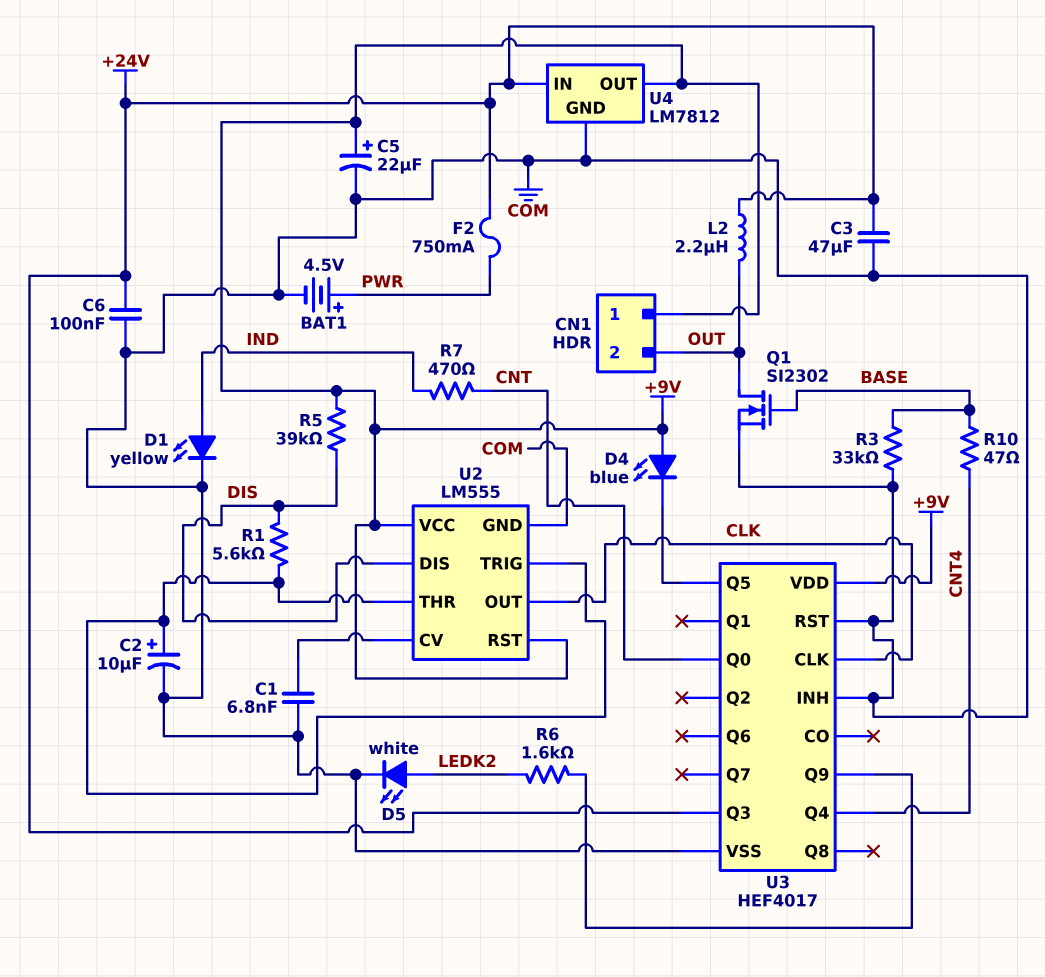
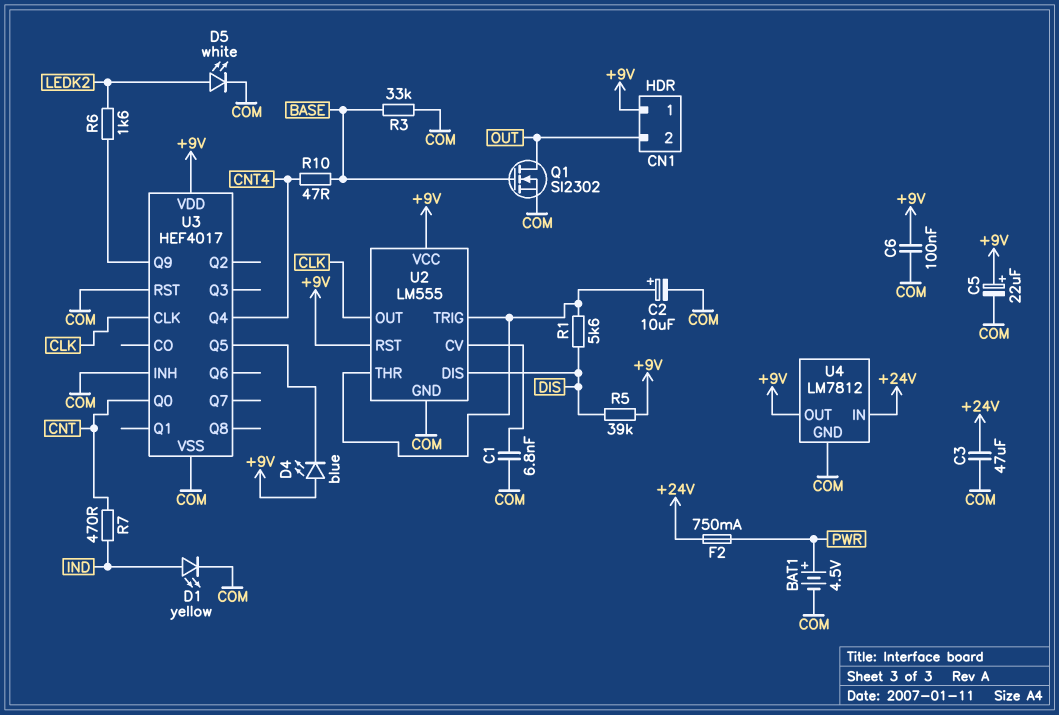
C6: 100nF (+24V, COM) -> 100nF (+9V, COM)
L2: 2.2uH (+24V, OUT) -> none
U3 pin Q3: +24V -> none

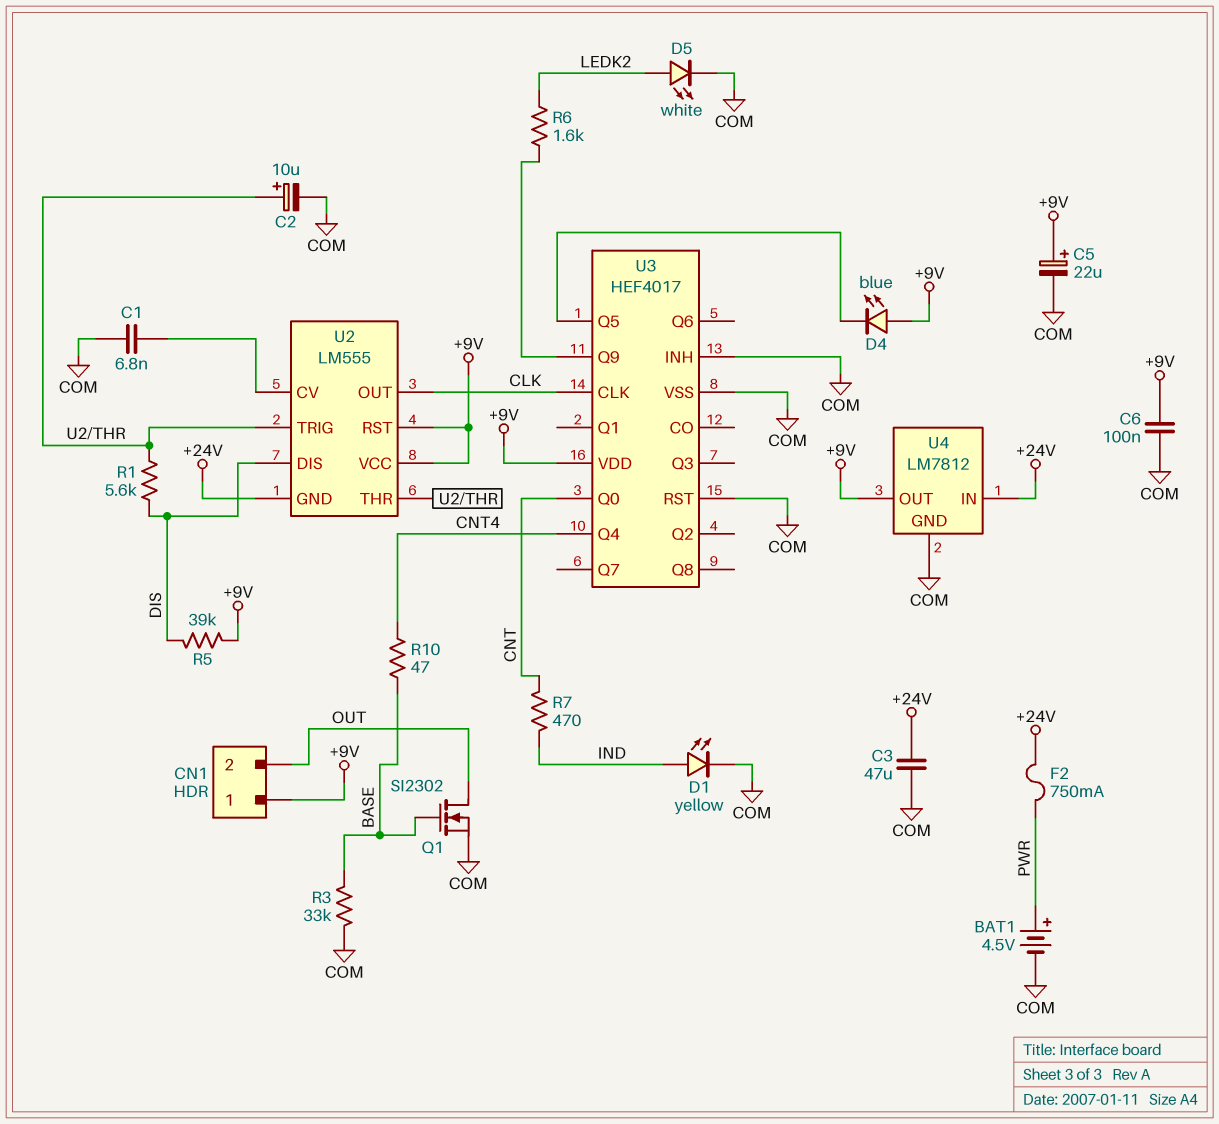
U2 pin GND: COM -> +24V

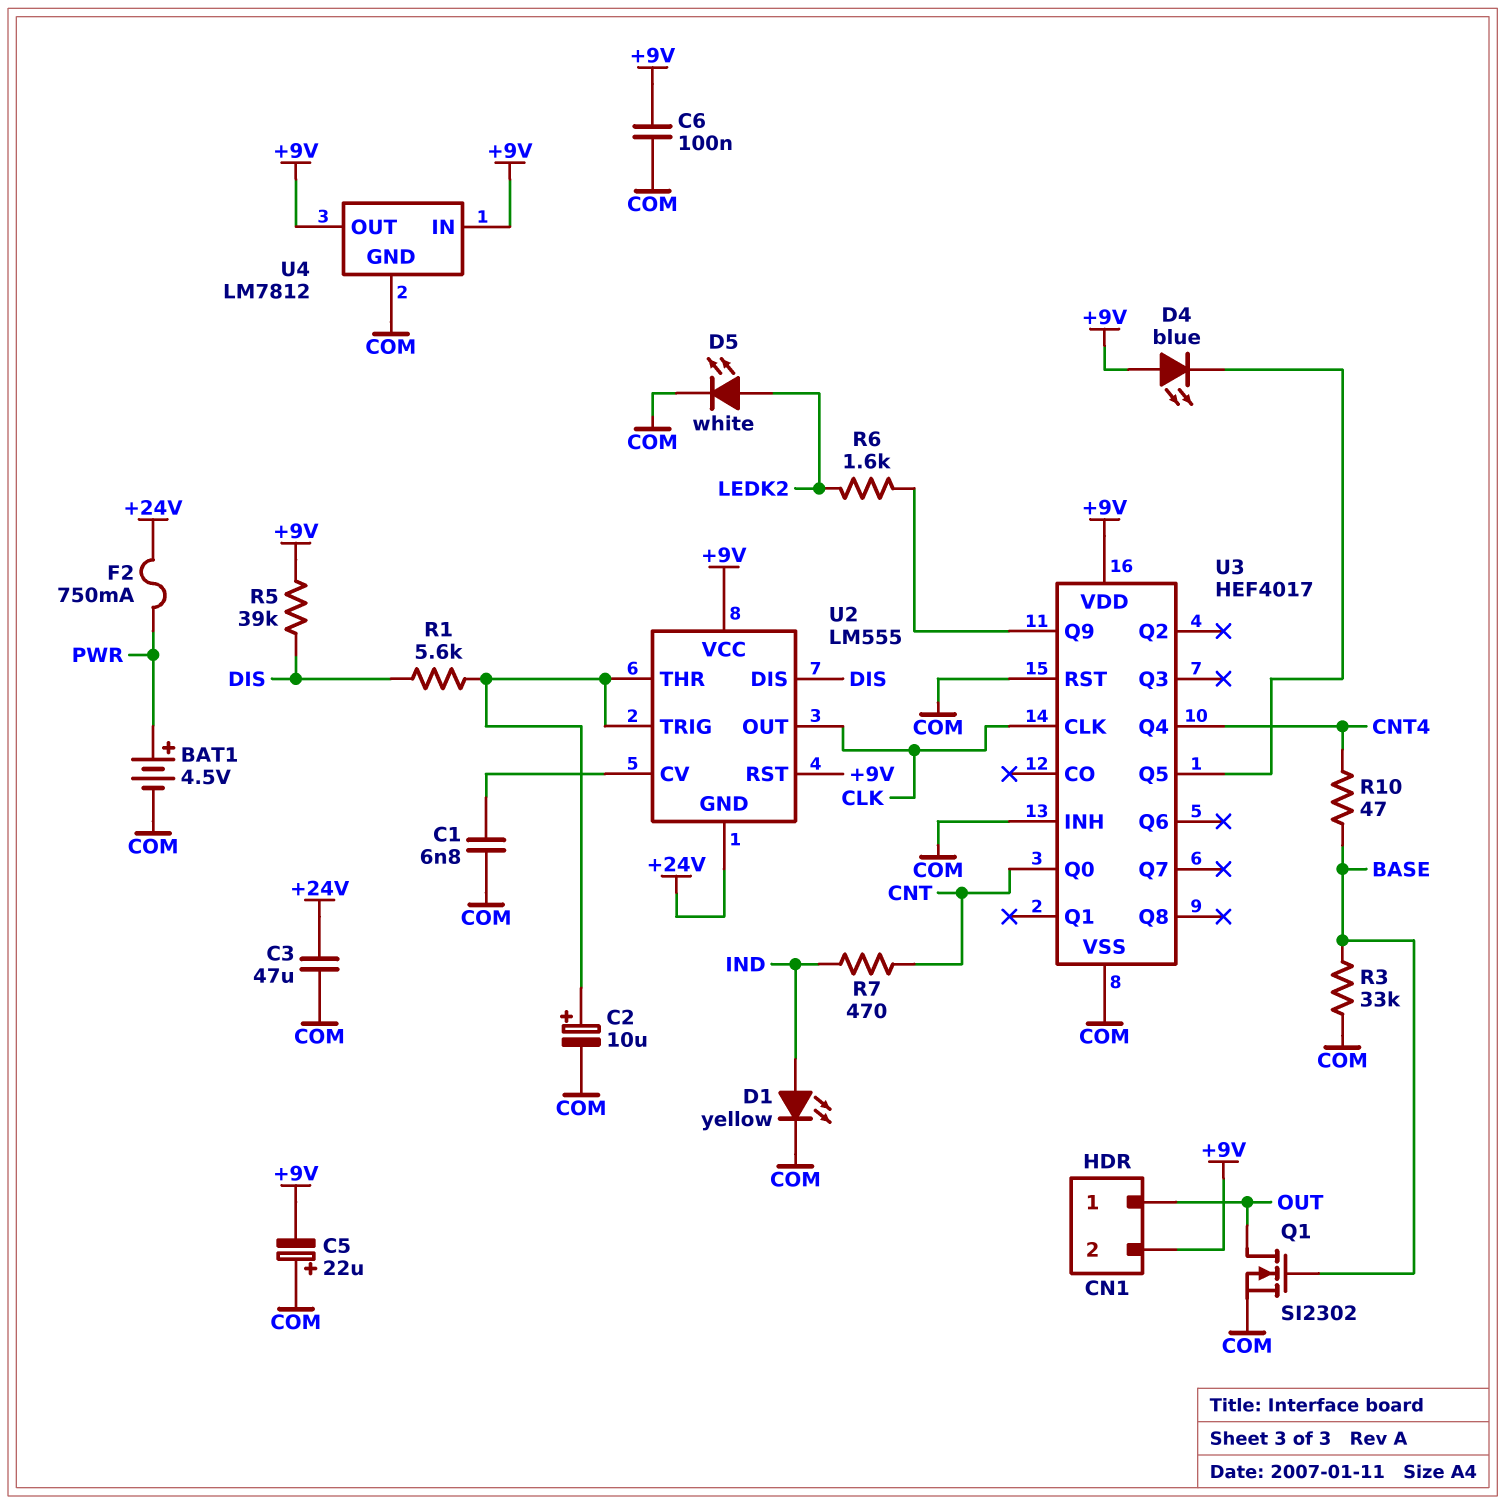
C5: 22uF (plus +9V, minus COM) -> 22uF (plus COM, minus +9V)
CN1 pin 1: +9V -> OUT
CN1 pin 2: OUT -> +9V
U4 pin IN: +24V -> +9V

